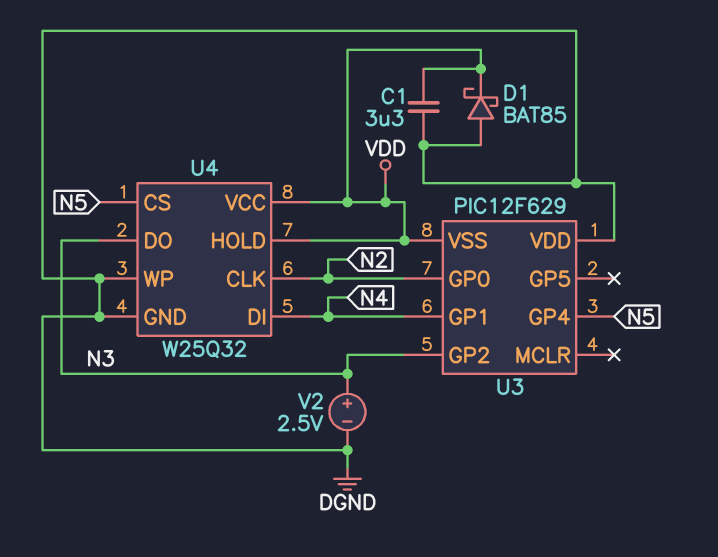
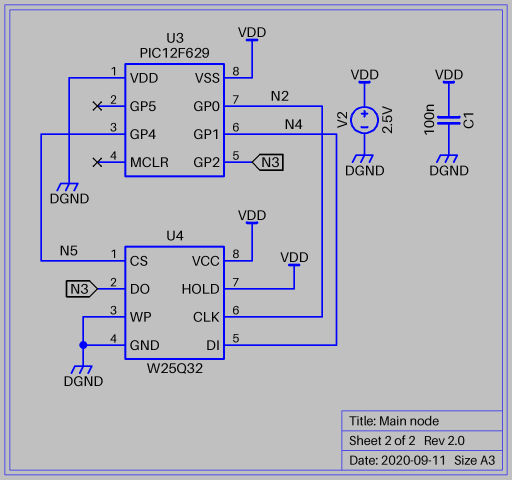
C1: 3.3uF (DGND, VDD) -> 100nF (DGND, VDD)
D1: schottky BAT85 (A DGND, K VDD) -> none
V2: 2.5V (plus N3, minus DGND) -> 2.5V (plus VDD, minus DGND)

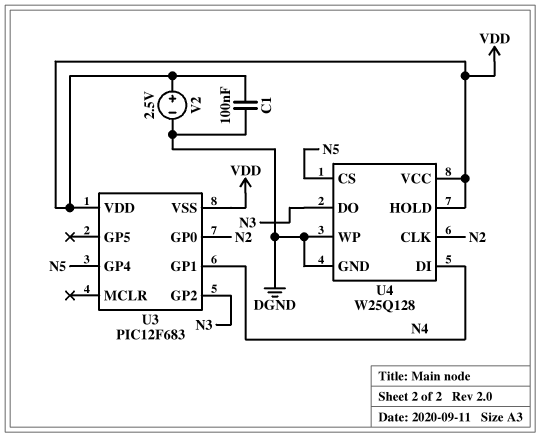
U3: PIC12F629 -> PIC12F683
U3 pin VDD: DGND -> VDD
U4: W25Q32 -> W25Q128

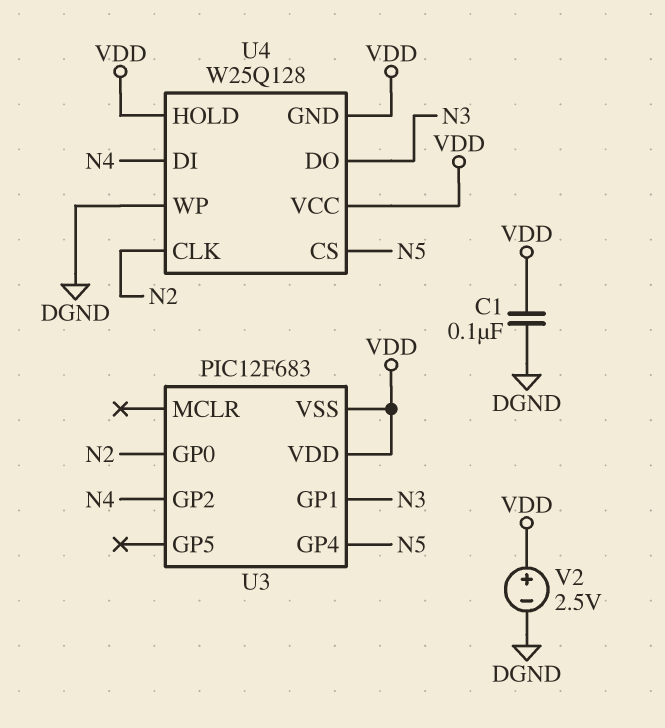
U3 pin GP1: N4 -> N3
U3 pin GP2: N3 -> N4
U4 pin GND: DGND -> VDD

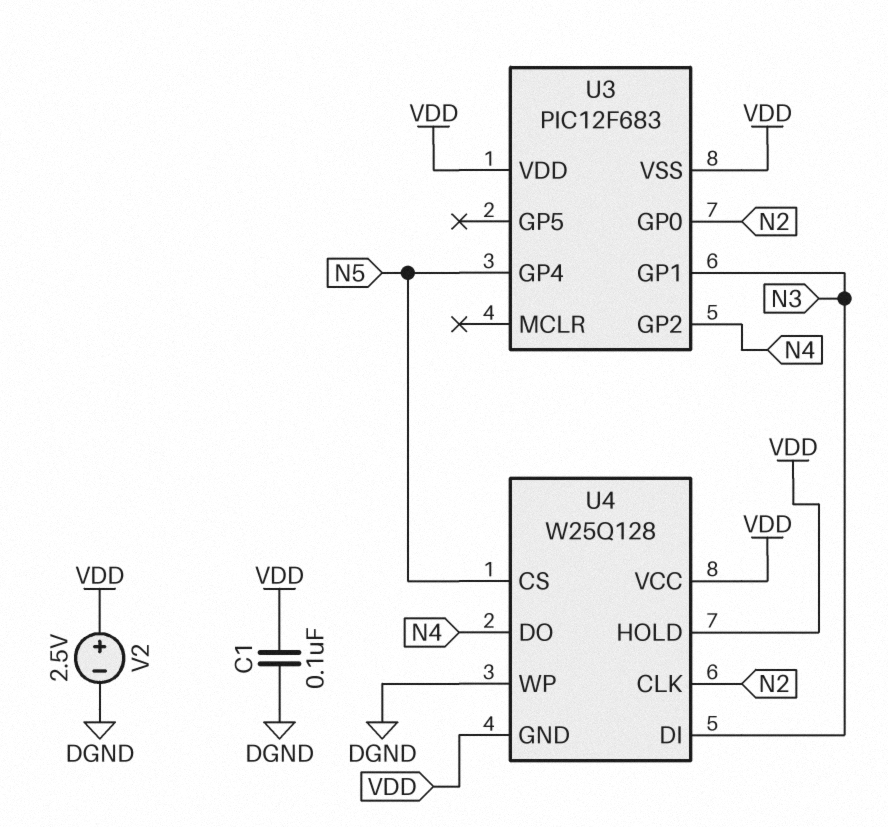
U4 pin DI: N4 -> N3
U4 pin DO: N3 -> N4

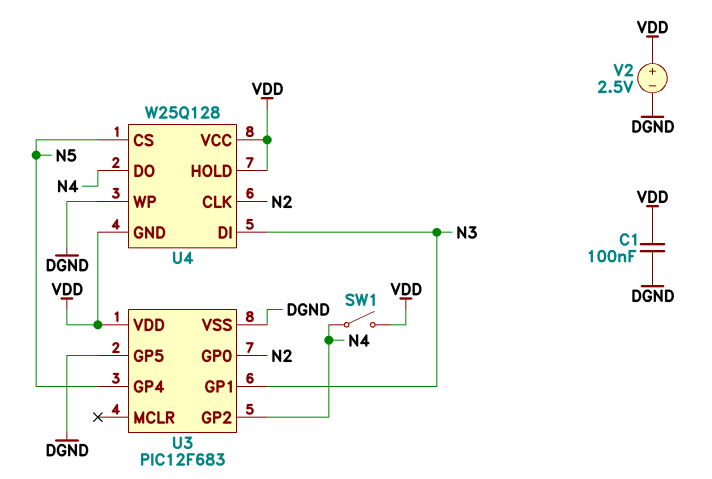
SW1: none -> switch (N4, VDD)
U3 pin GP5: none -> DGND
U3 pin VSS: VDD -> DGND

